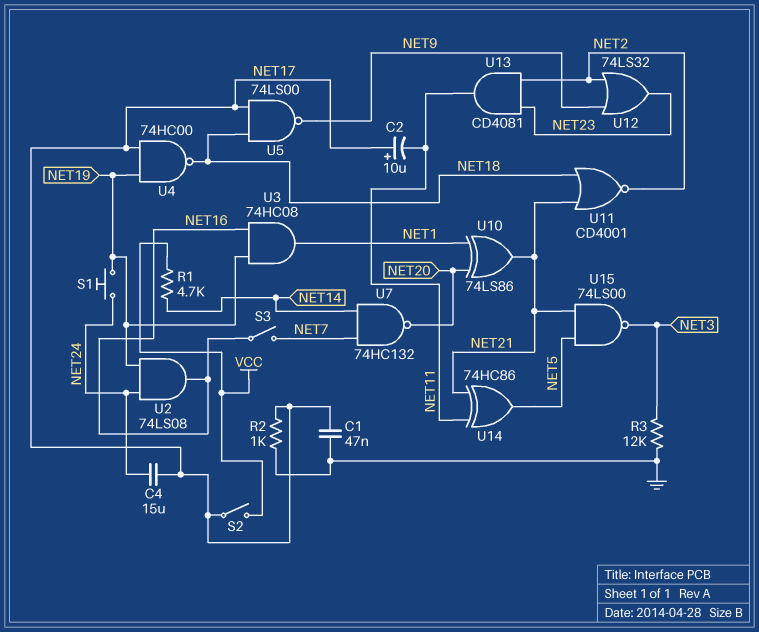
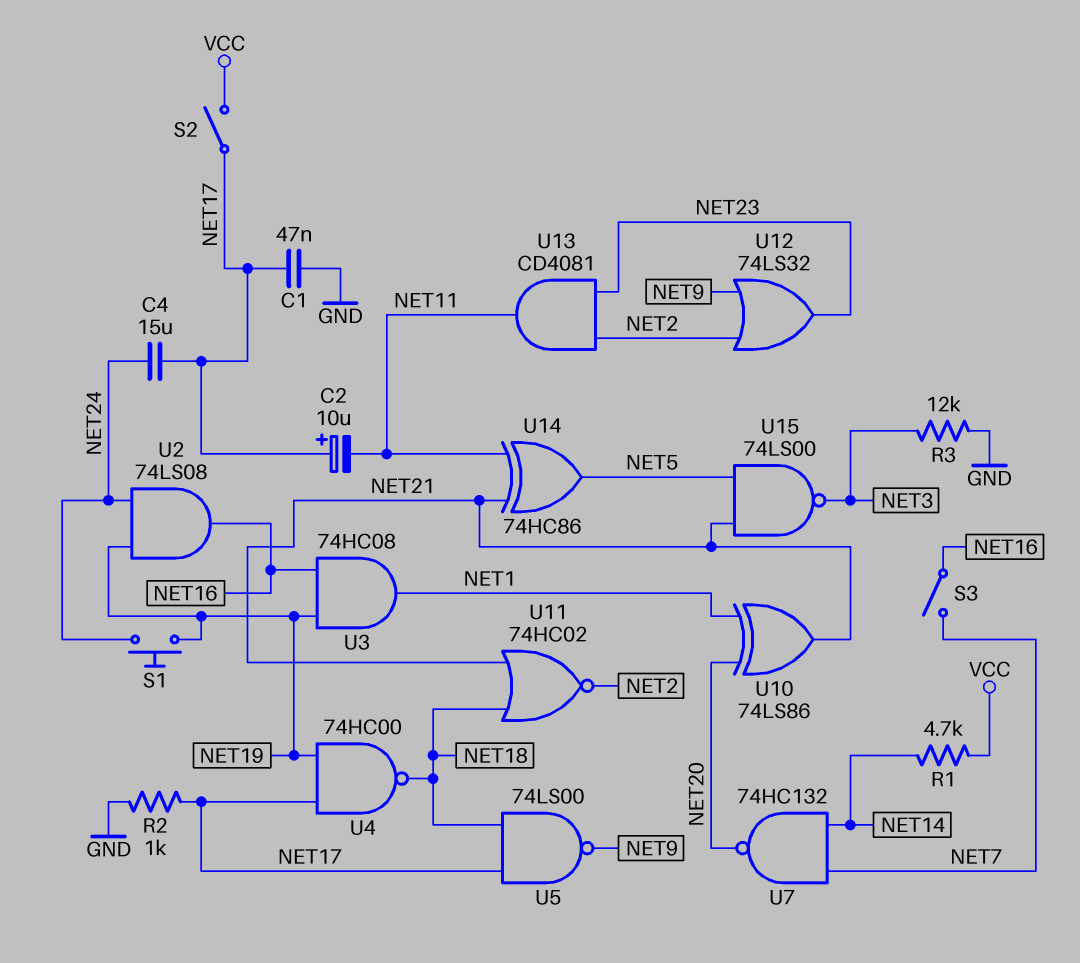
U11: NOR CD4001 (in NET18, in NET21, out NET2) -> NOR 74HC02 (in NET18, in NET21, out NET2)

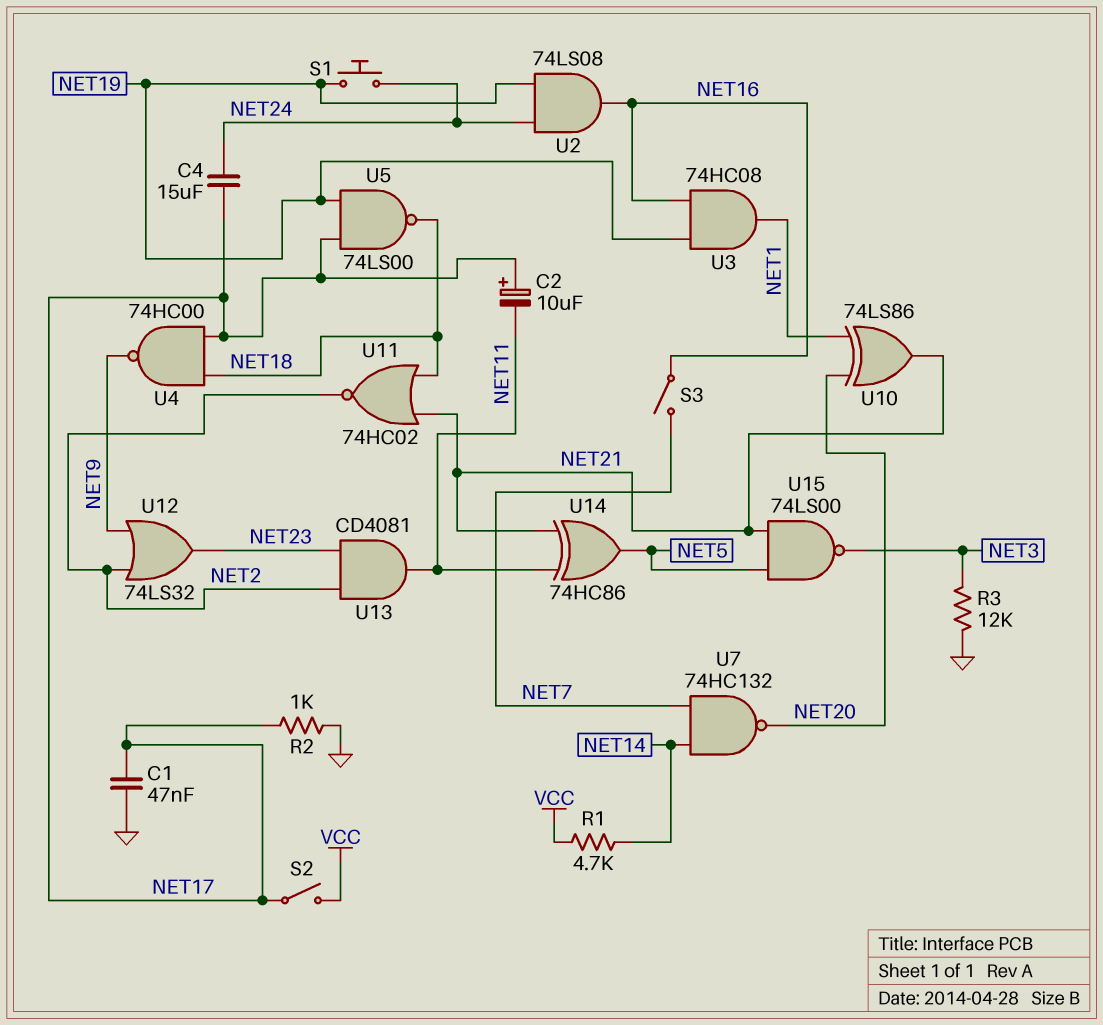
U4: NAND 74HC00 (in NET17, in NET19, out NET18) -> NAND 74HC00 (in NET17, in NET18, out NET9)
U5: NAND 74LS00 (in NET17, in NET18, out NET9) -> NAND 74LS00 (in NET17, in NET19, out NET18)

